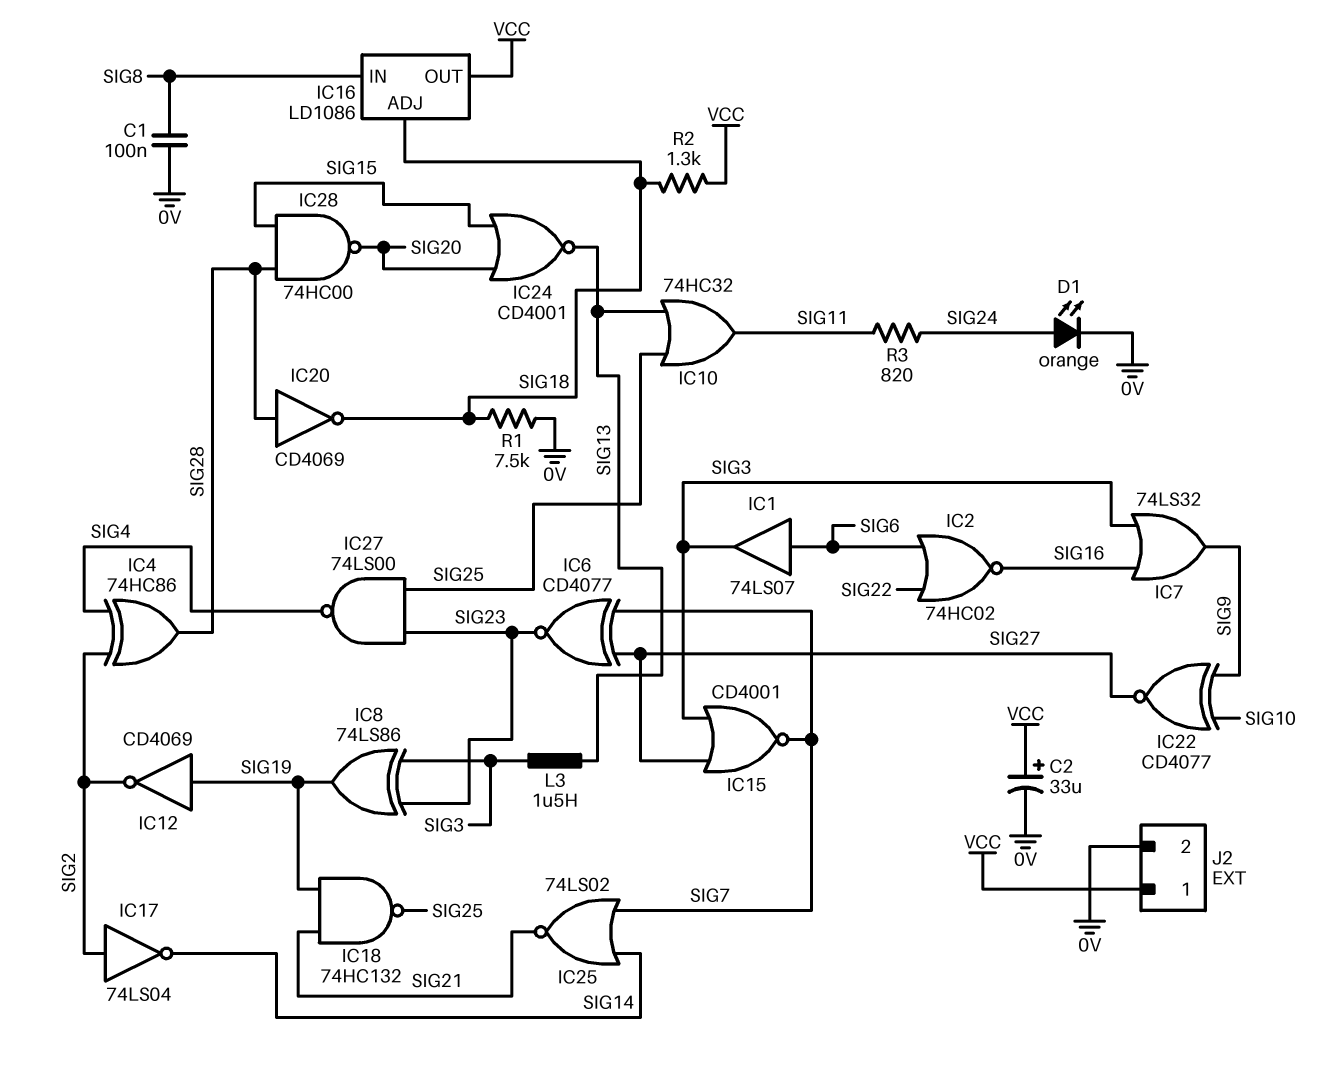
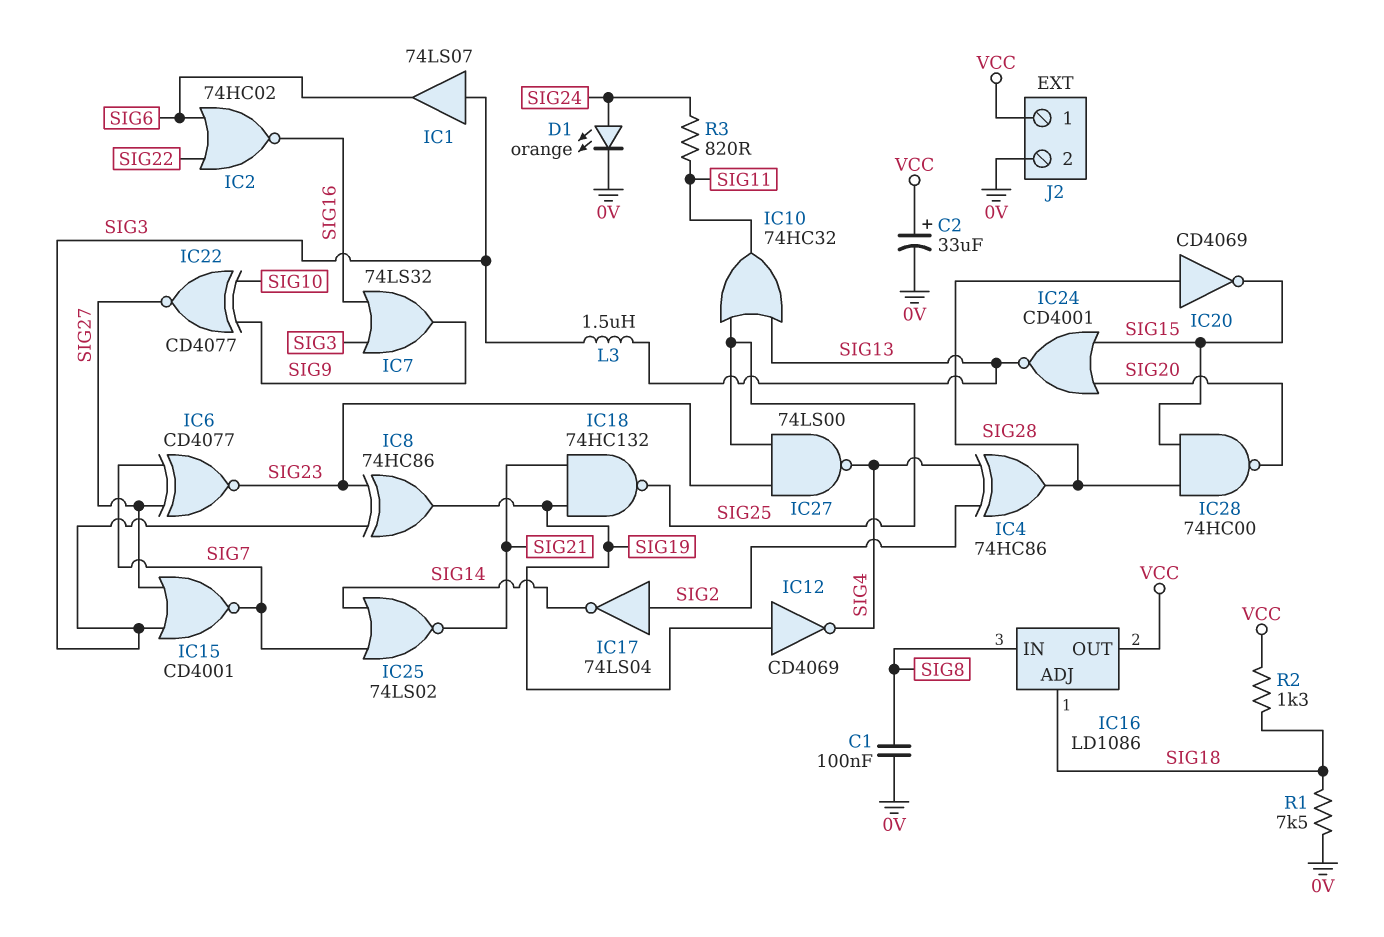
IC1: buffer 74LS07 (in SIG6, out SIG3) -> buffer 74LS07 (in SIG3, out SIG6)
IC8: XOR 74LS86 (in SIG3, in SIG23, out SIG19) -> XOR 74HC86 (in SIG3, in SIG23, out SIG19)
IC12: NOT CD4069 (in SIG19, out SIG2) -> NOT CD4069 (in SIG19, out SIG4)
IC20: NOT CD4069 (in SIG28, out SIG18) -> NOT CD4069 (in SIG28, out SIG15)

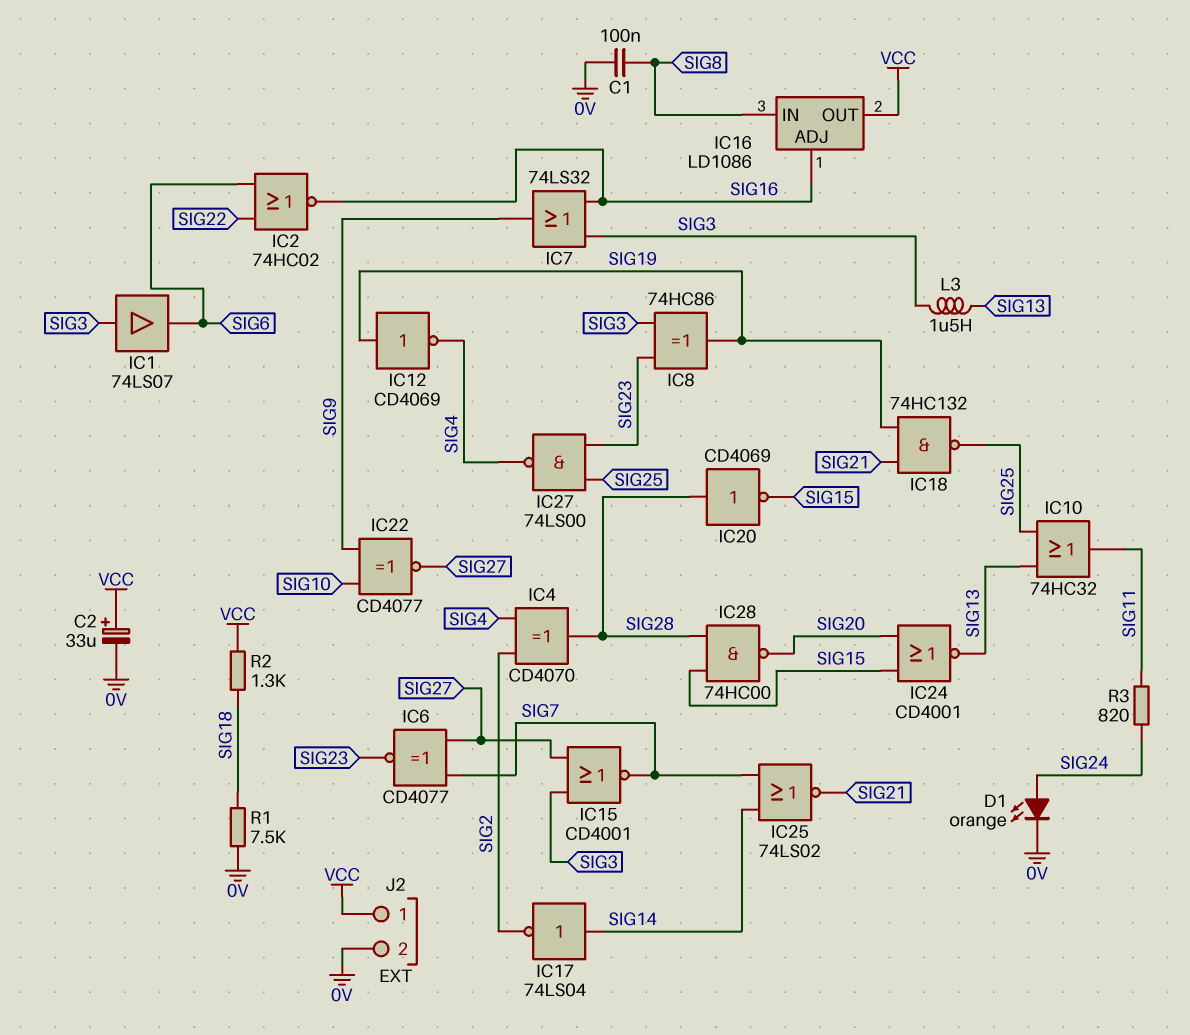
IC4: XOR 74HC86 (in SIG2, in SIG4, out SIG28) -> XOR CD4070 (in SIG2, in SIG4, out SIG28)
IC16 pin ADJ: SIG18 -> SIG16
IC17: NOT 74LS04 (in SIG2, out SIG14) -> NOT 74LS04 (in SIG14, out SIG2)

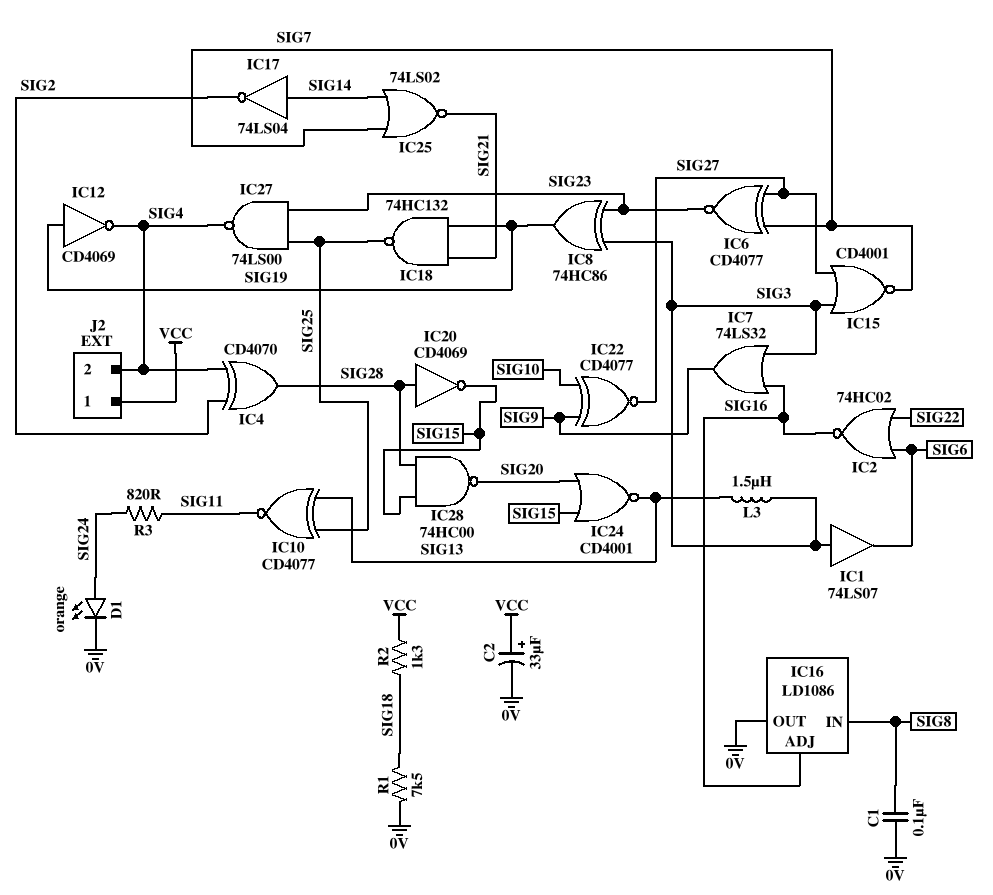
IC10: OR 74HC32 (in SIG13, in SIG25, out SIG11) -> XNOR CD4077 (in SIG13, in SIG25, out SIG11)
IC16 pin OUT: VCC -> 0V
J2 pin 2: 0V -> SIG4

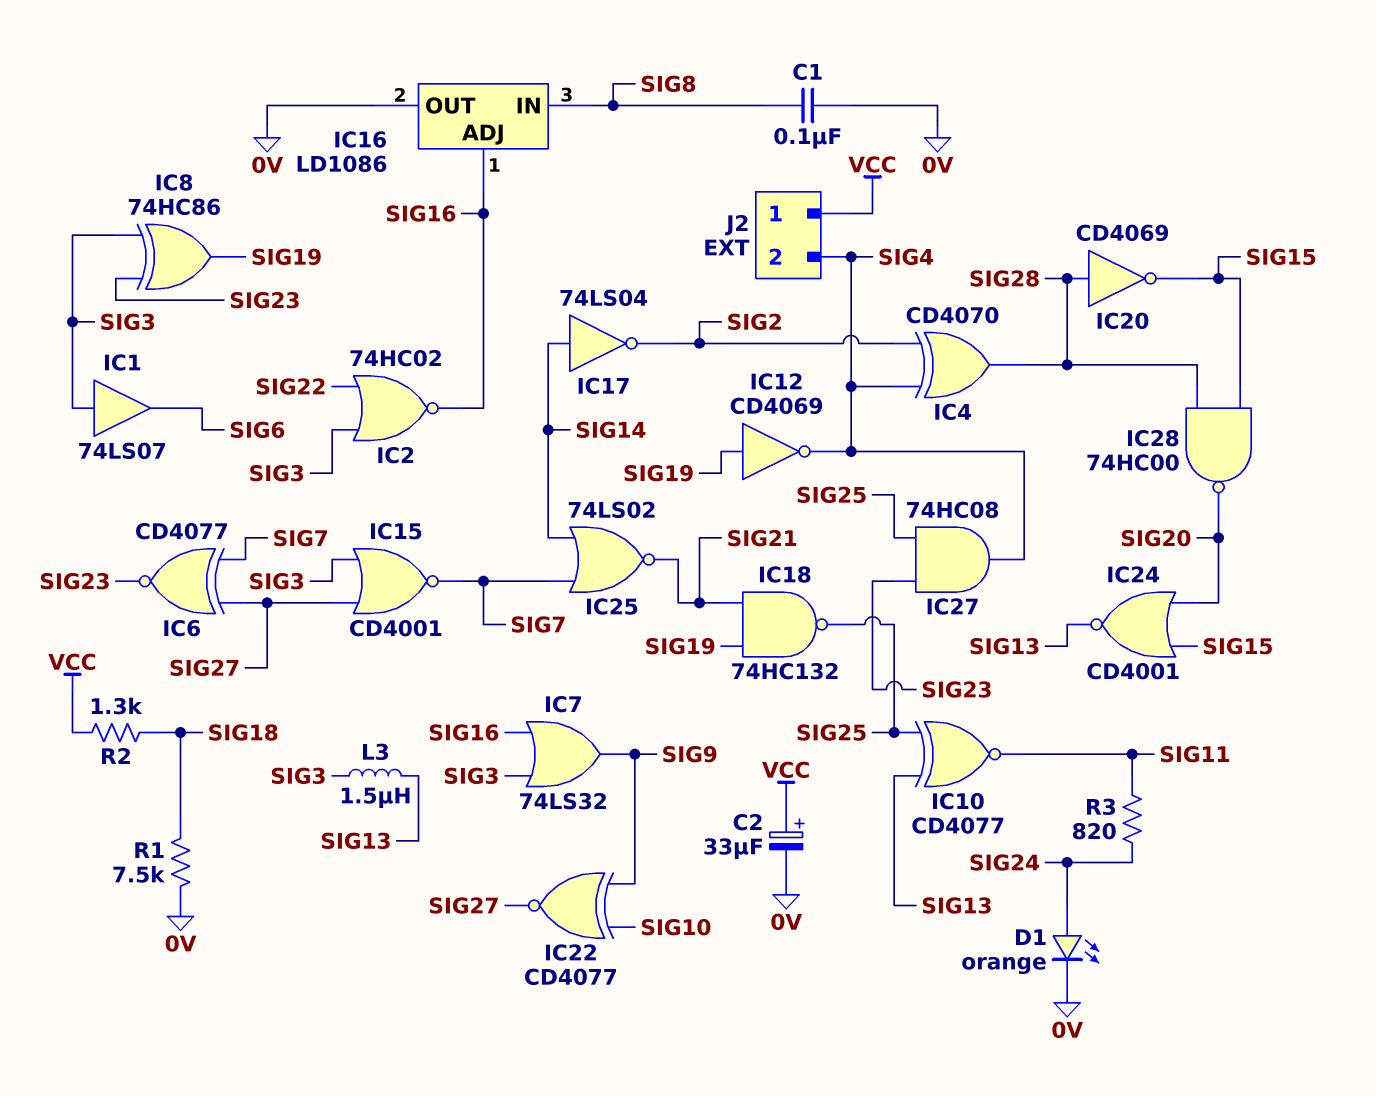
IC2: NOR 74HC02 (in SIG6, in SIG22, out SIG16) -> NOR 74HC02 (in SIG3, in SIG22, out SIG16)
IC27: NAND 74LS00 (in SIG23, in SIG25, out SIG4) -> AND 74HC08 (in SIG23, in SIG25, out SIG4)

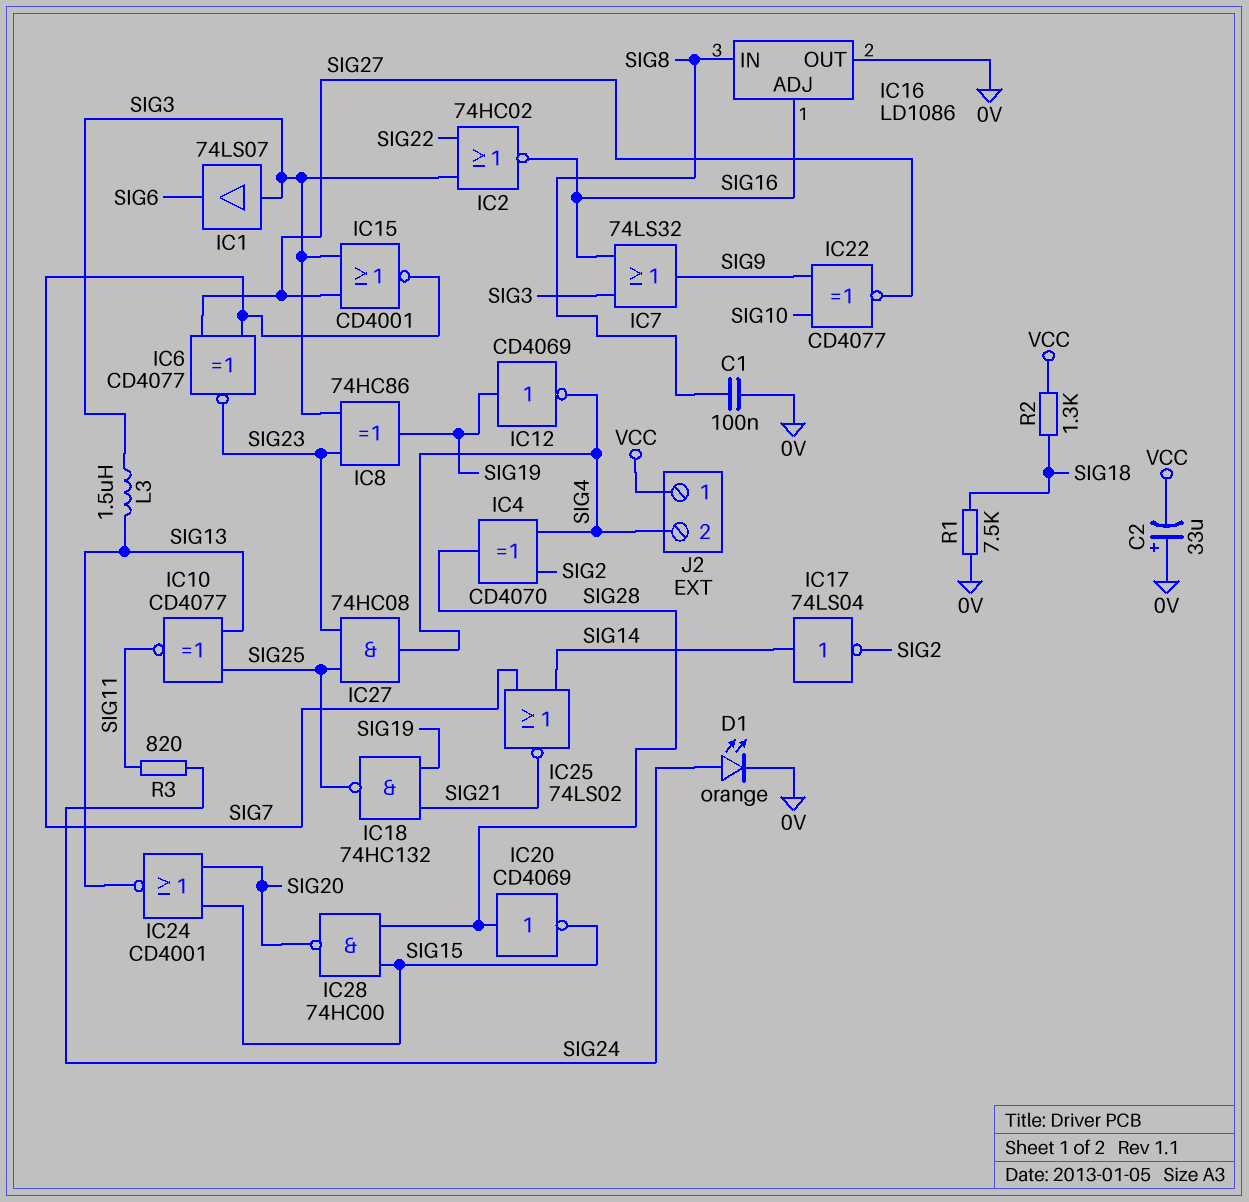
C2: 33uF (plus VCC, minus 0V) -> 33uF (plus 0V, minus VCC)

